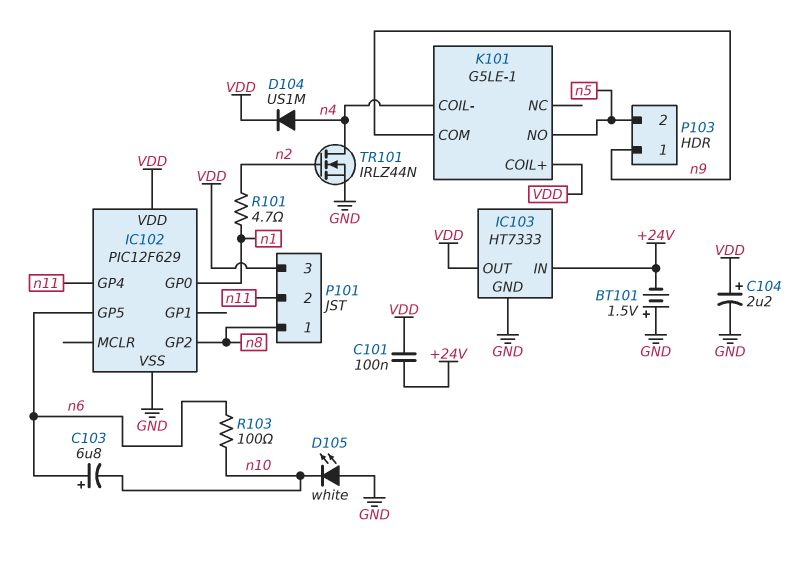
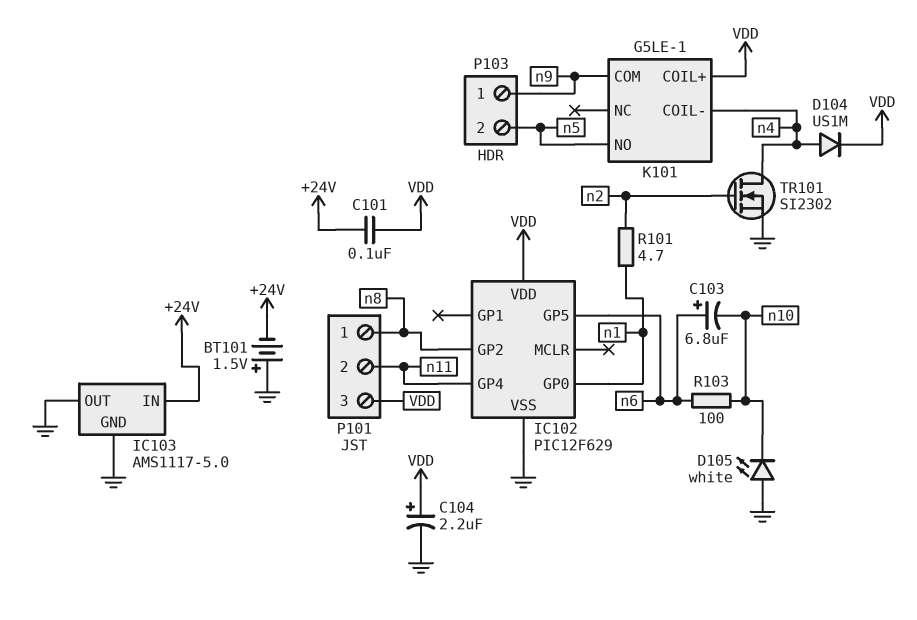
IC103: HT7333 -> AMS1117-5.0
IC103 pin OUT: VDD -> GND
TR101: NMOS IRLZ44N (G n2, D n4, S GND) -> NMOS SI2302 (G n2, D n4, S GND)

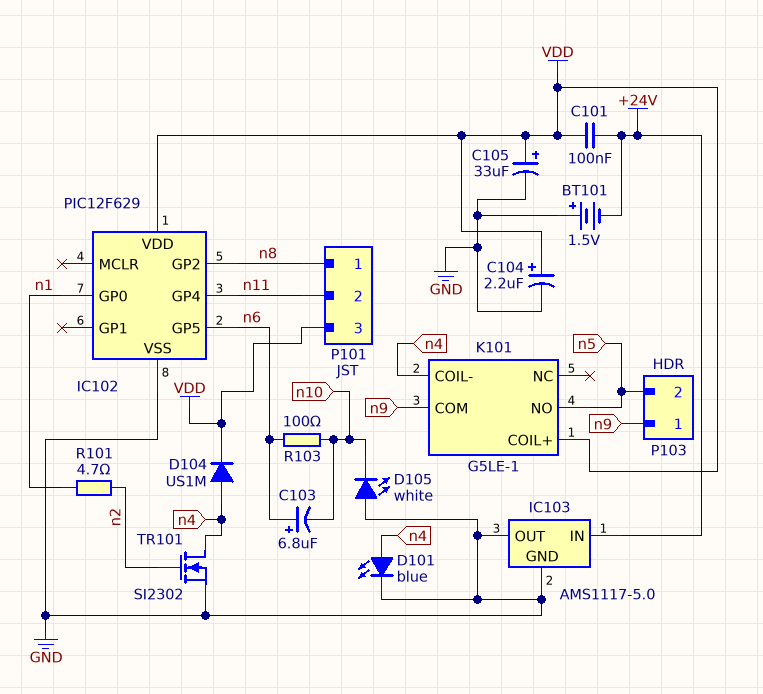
C105: none -> 33uF (plus VDD, minus GND)
D101: none -> LED blue (A n4, K GND)

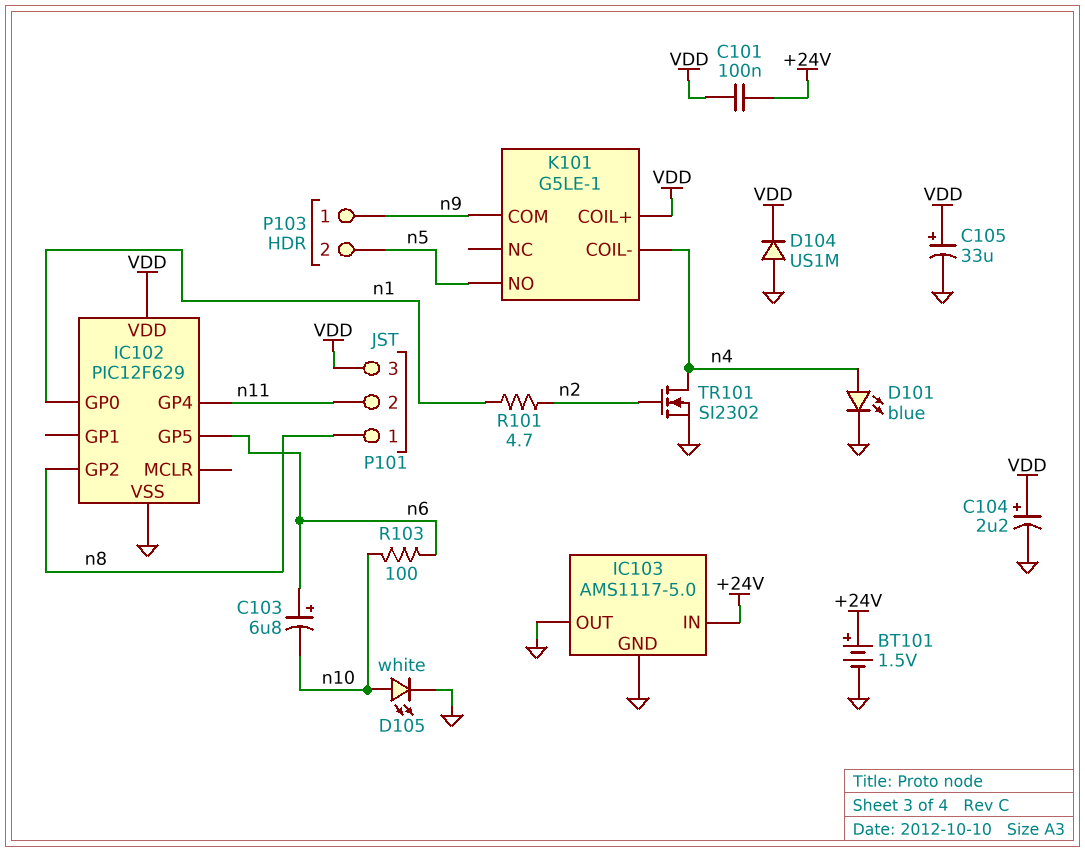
BT101: 1.5V (plus GND, minus +24V) -> 1.5V (plus +24V, minus GND)
D104: diode US1M (A n4, K VDD) -> diode US1M (A GND, K VDD)
D105: LED white (A GND, K n10) -> LED white (A n10, K GND)

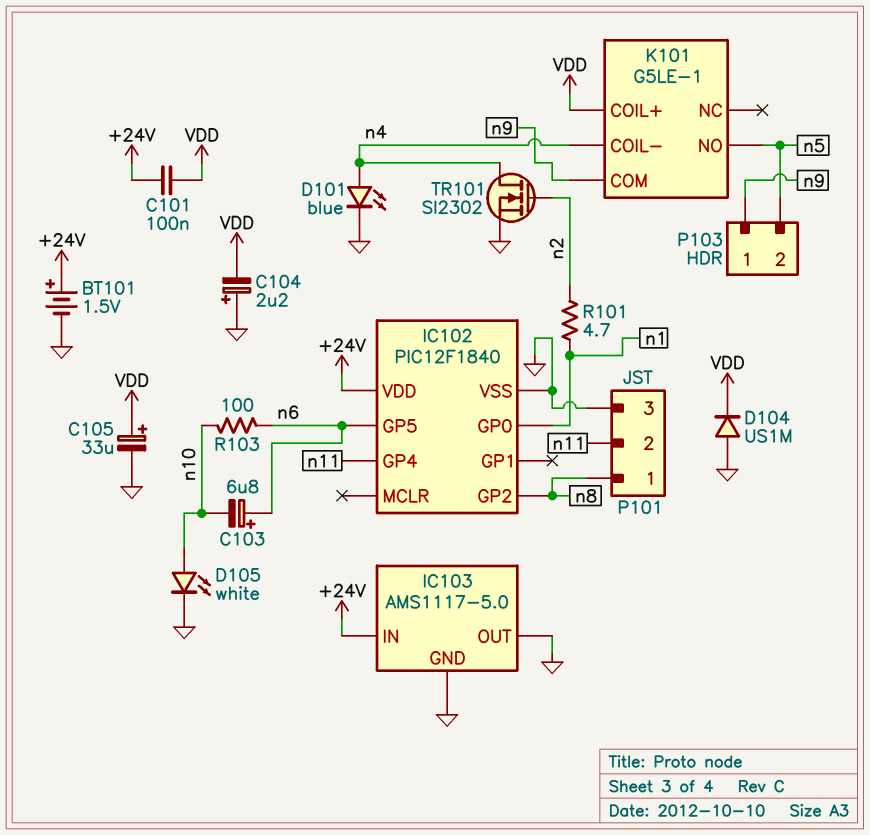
C104: 2.2uF (plus VDD, minus GND) -> 2.2uF (plus GND, minus VDD)
IC102: PIC12F629 -> PIC12F1840
IC102 pin VDD: VDD -> +24V
P101 pin 3: VDD -> GND

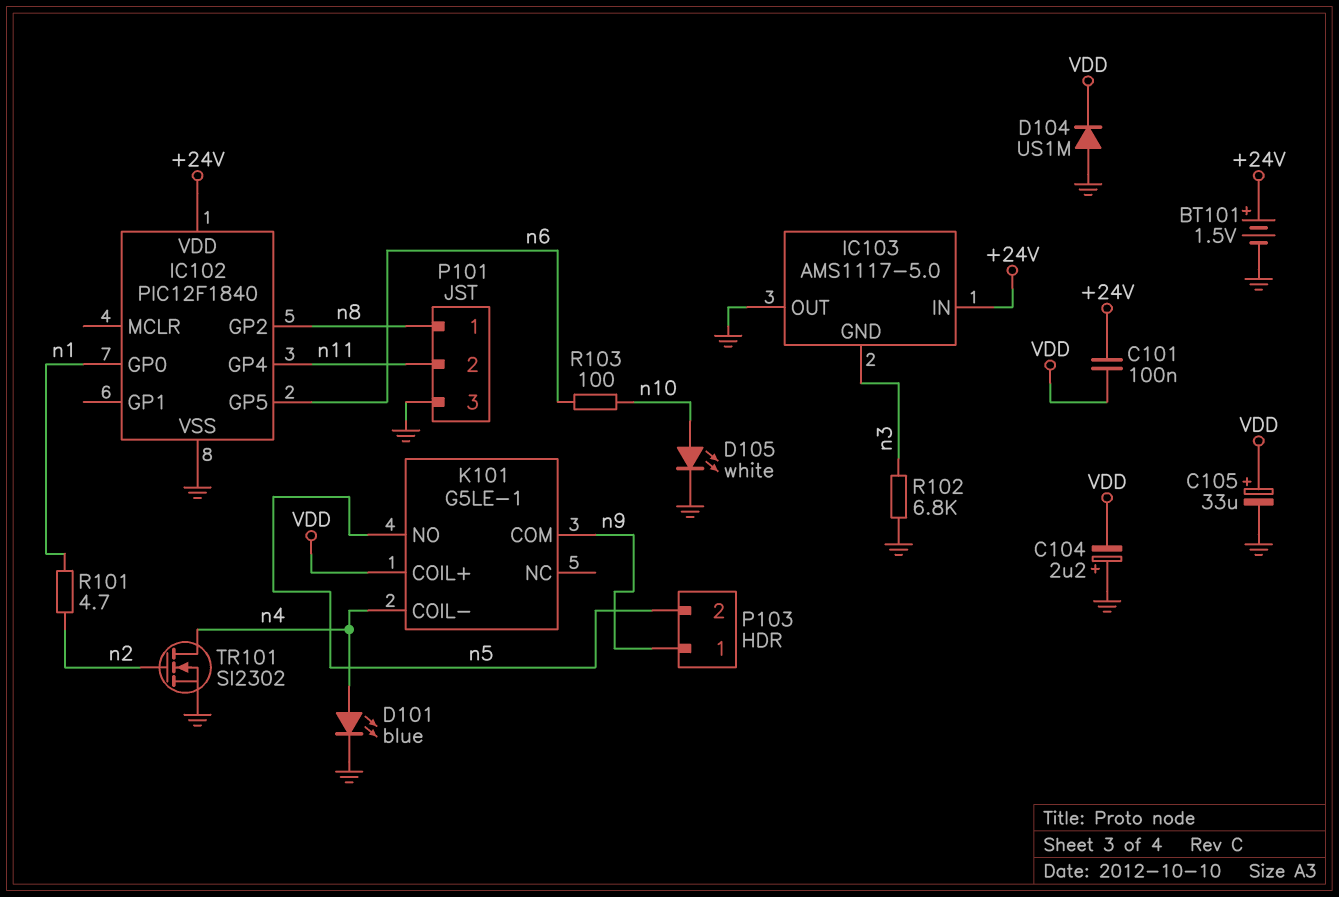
C103: 6.8uF (plus n6, minus n10) -> none
IC103 pin GND: GND -> n3
R102: none -> 6.8k (GND, n3)

